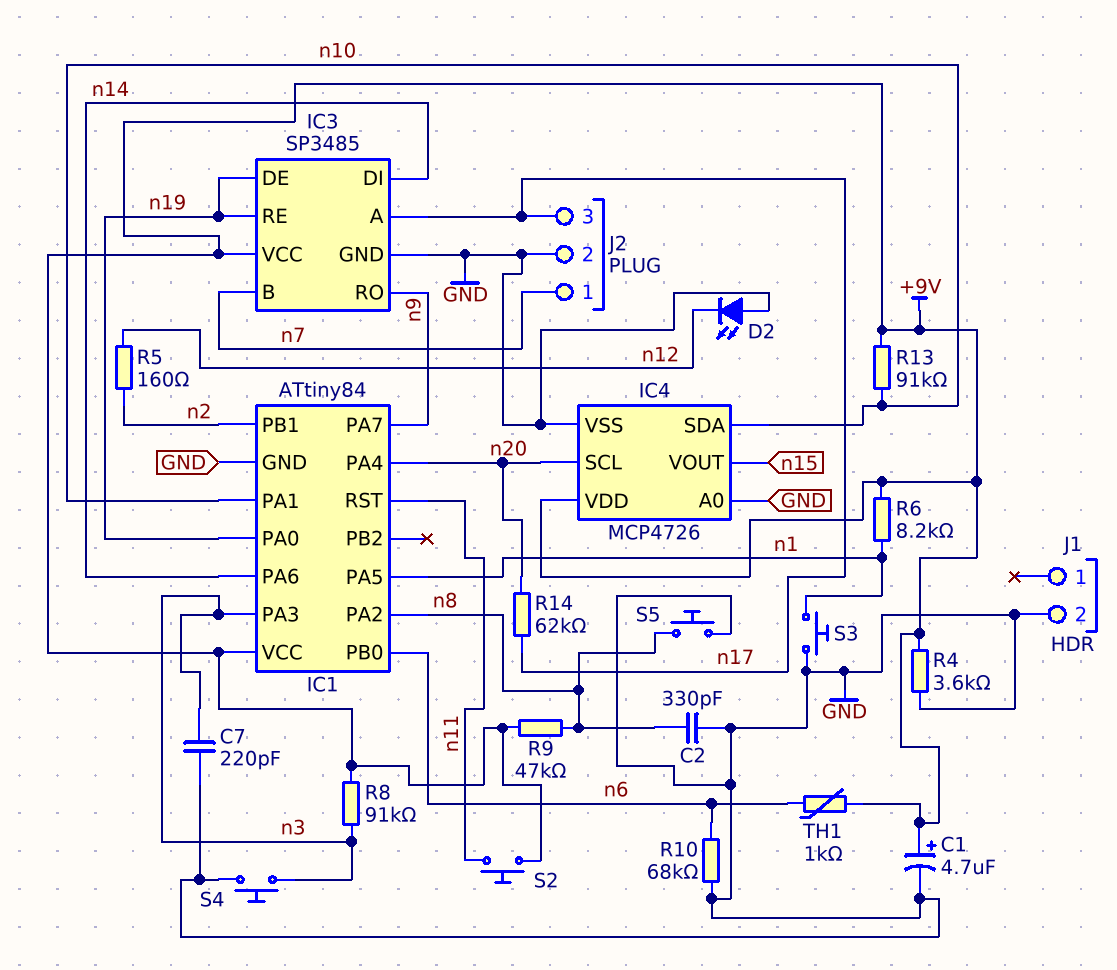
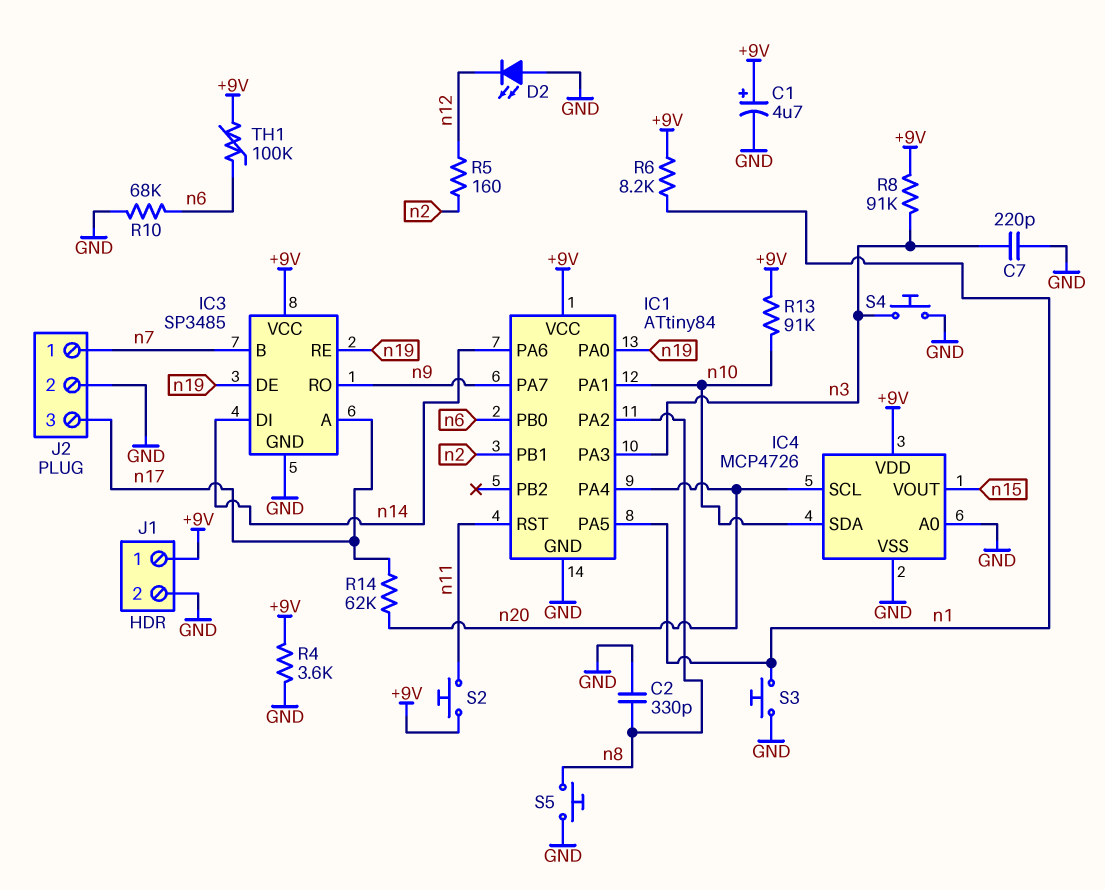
J1 pin 1: none -> +9V
R9: 47k (+9V, n8) -> none
TH1: 1k (+9V, n6) -> 100k (+9V, n6)

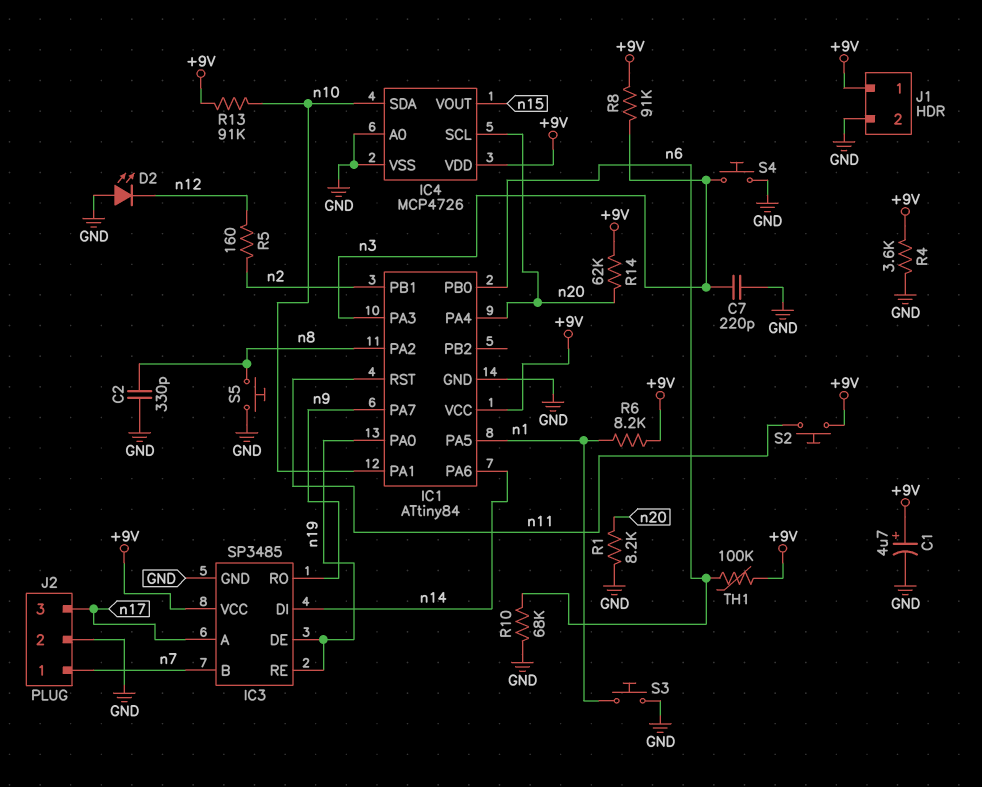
R1: none -> 8.2k (GND, n20)
R14: 62k (n17, n20) -> 62k (+9V, n20)

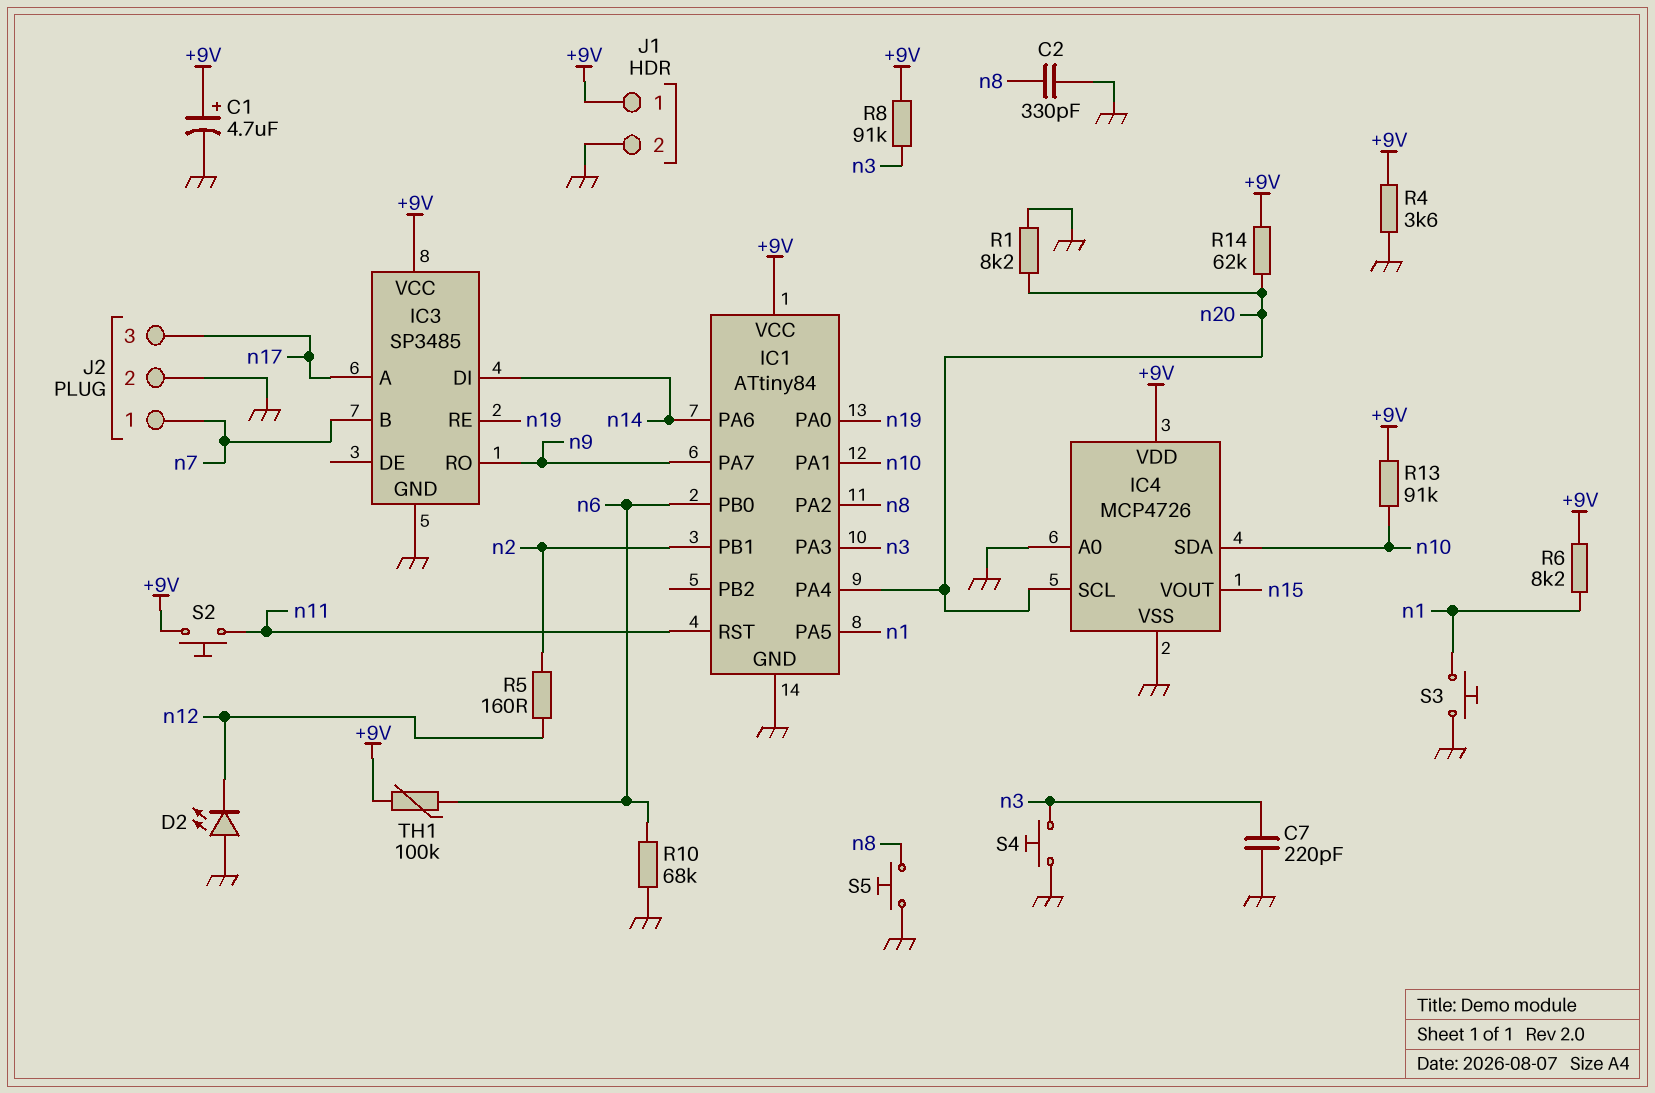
IC3 pin DE: n19 -> none

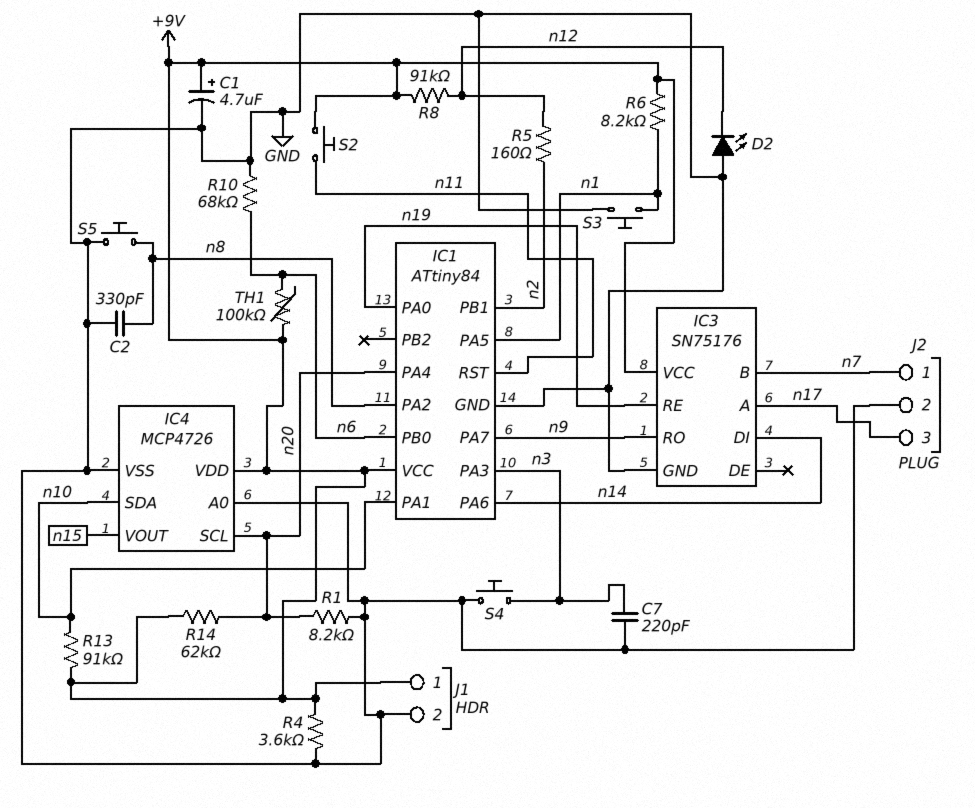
IC3: SP3485 -> SN75176
R8: 91k (+9V, n3) -> 91k (+9V, n12)

